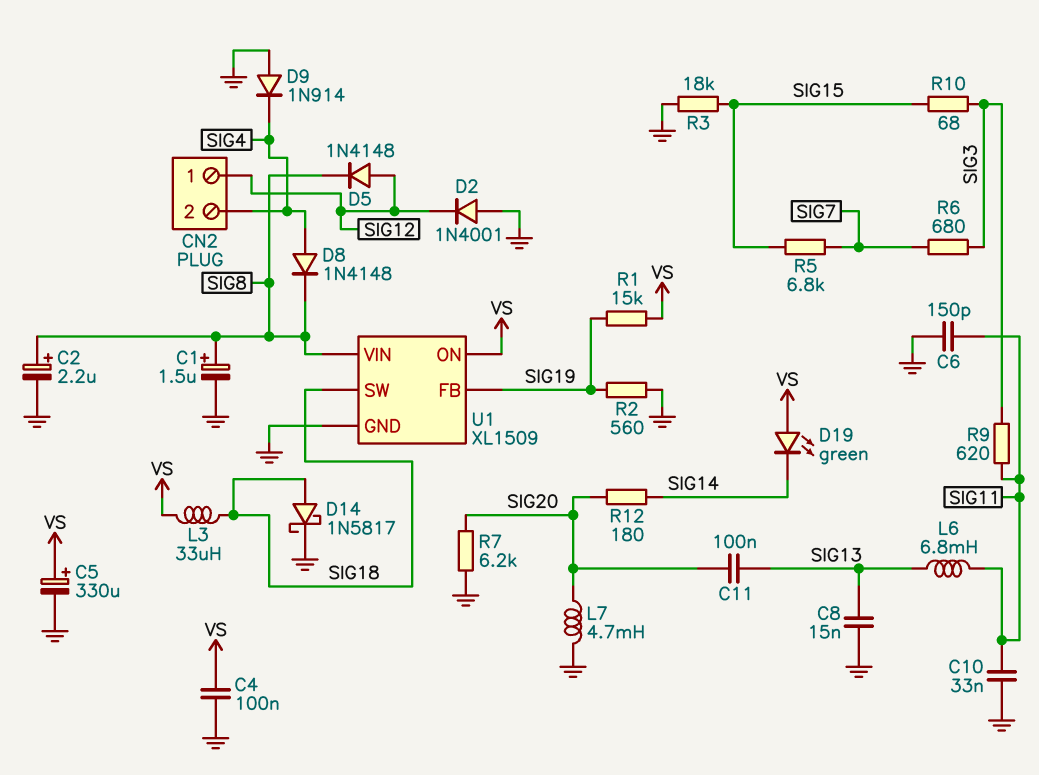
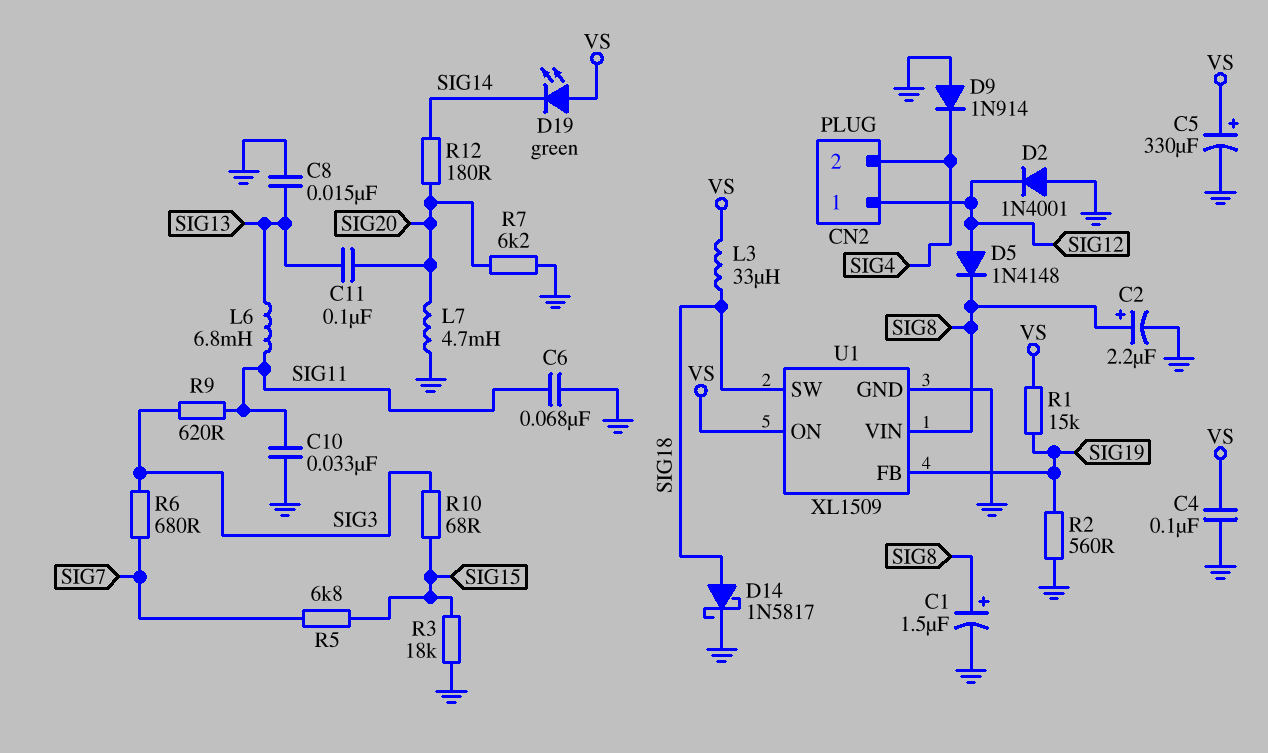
C6: 150pF (GND, SIG11) -> 68nF (GND, SIG11)
D8: diode 1N4148 (A SIG4, K SIG8) -> none

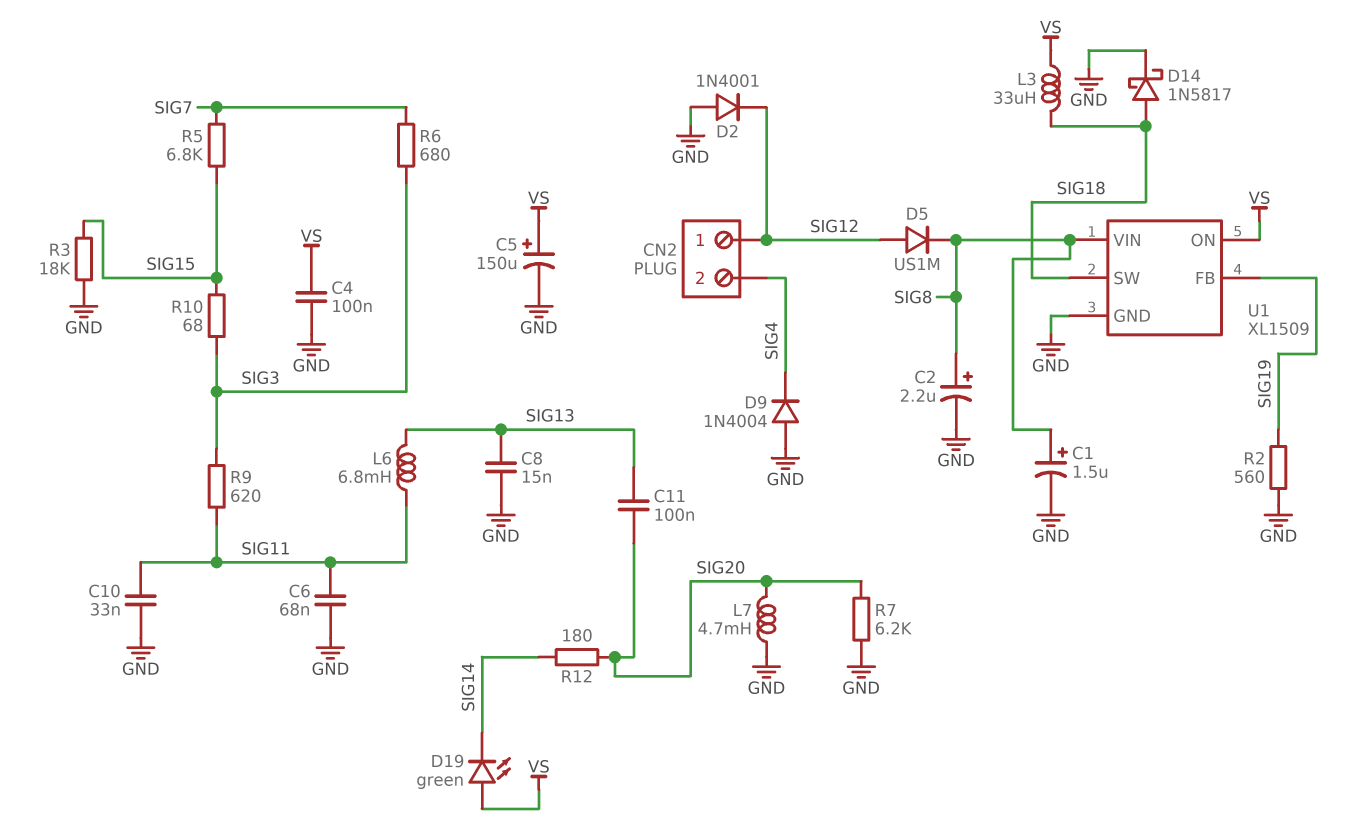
C5: 330uF (plus VS, minus GND) -> 150uF (plus VS, minus GND)
D5: diode 1N4148 (A SIG12, K SIG8) -> diode US1M (A SIG12, K SIG8)
D9: diode 1N914 (A GND, K SIG4) -> diode 1N4004 (A GND, K SIG4)
R1: 15k (SIG19, VS) -> none

